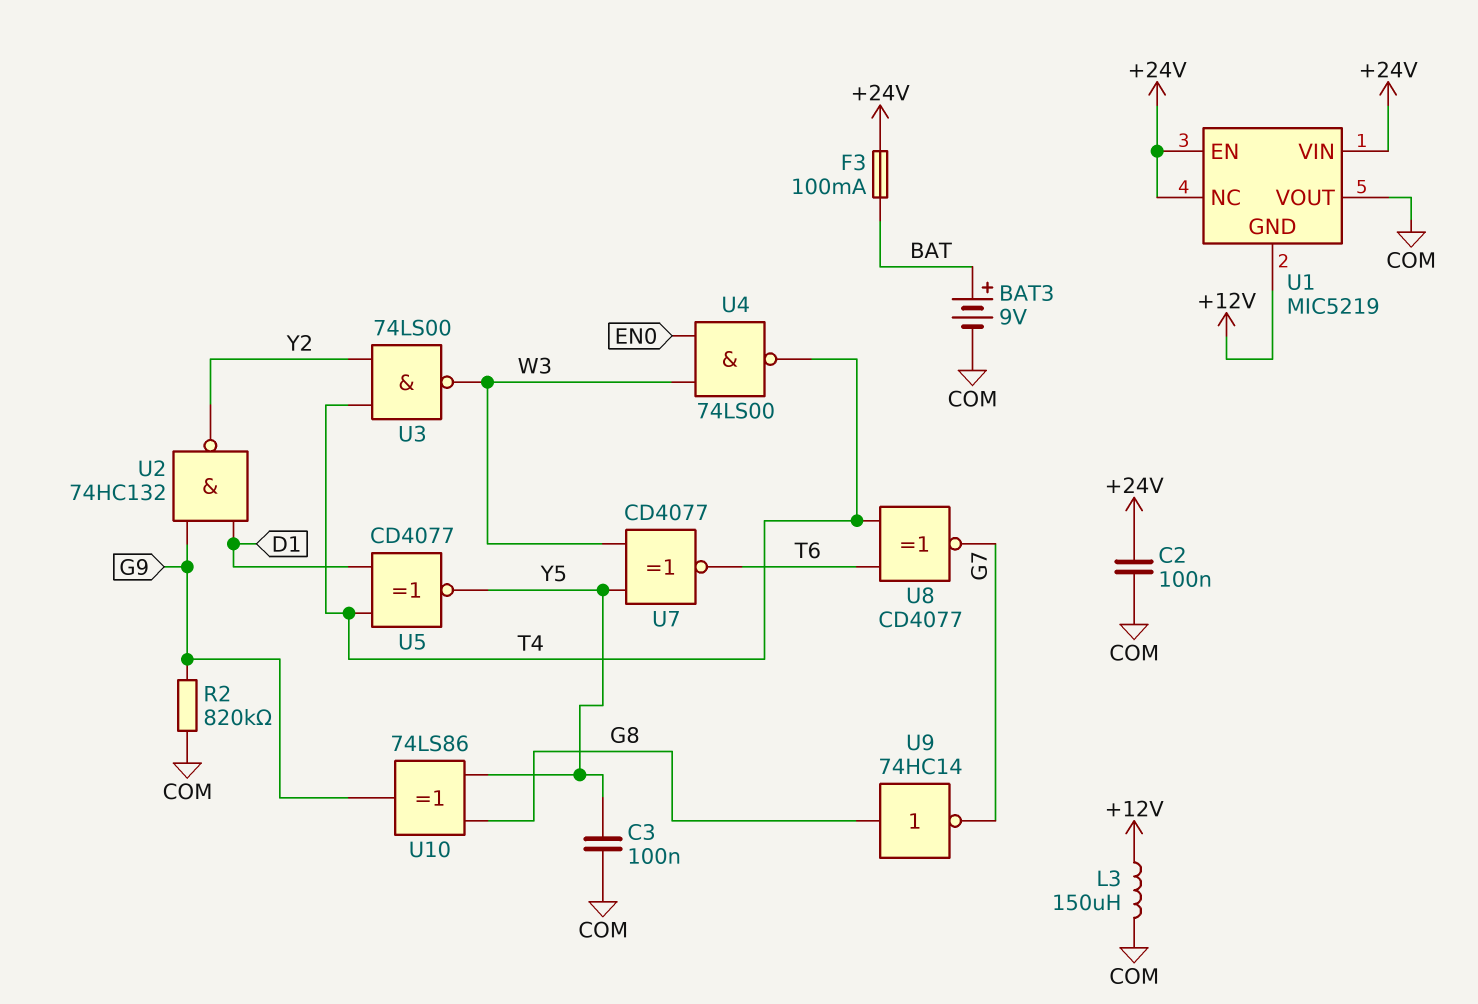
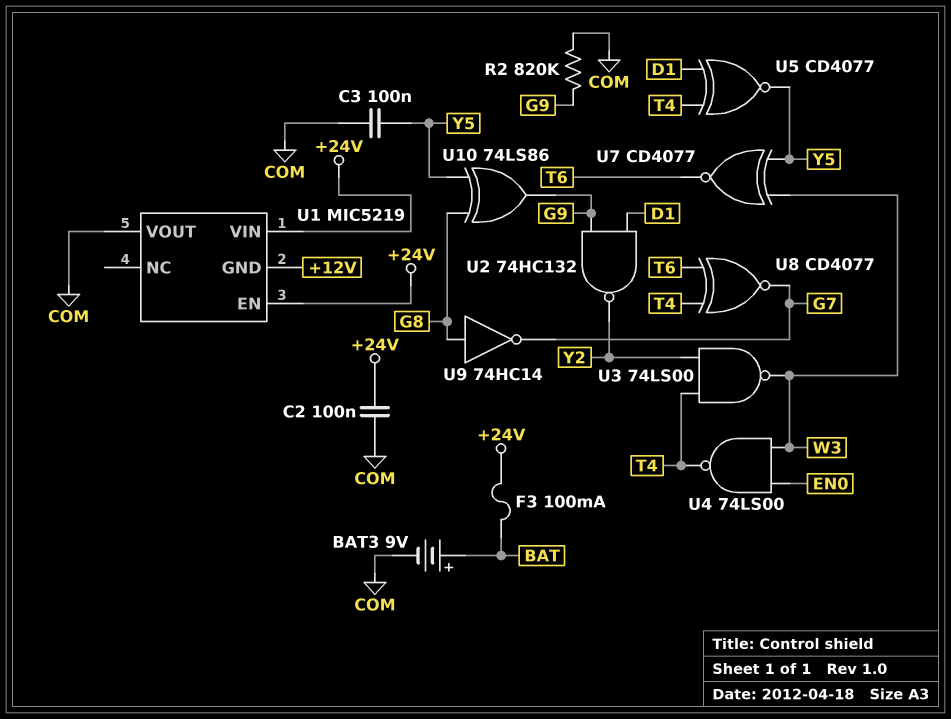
L3: 150uH (+12V, COM) -> none
U1 pin NC: +24V -> none

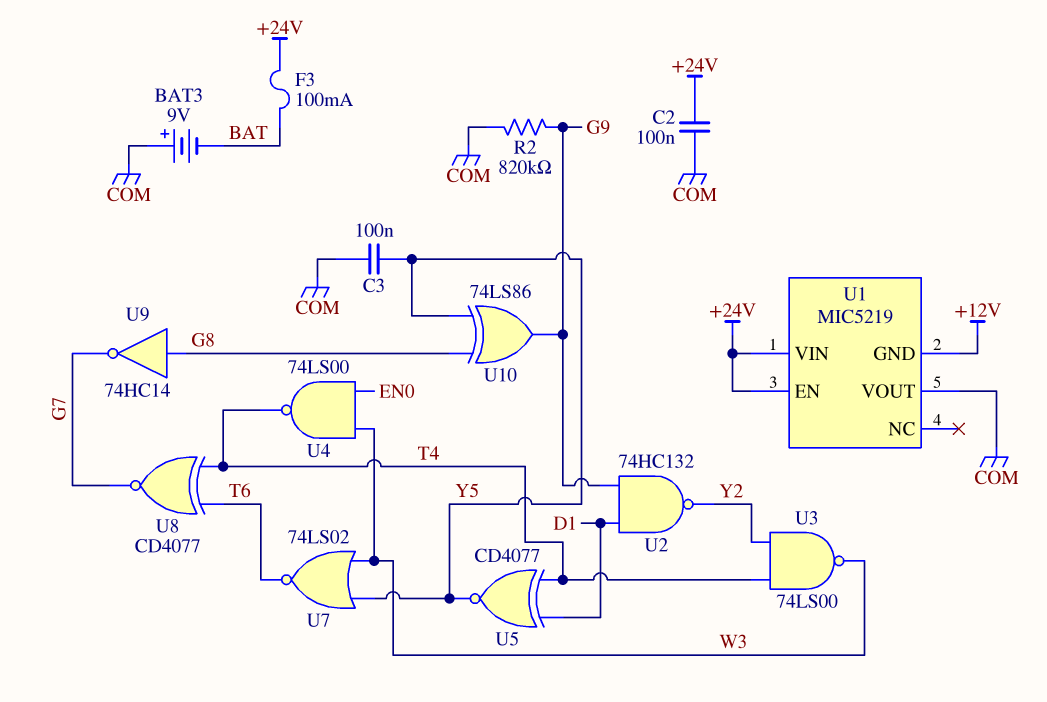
BAT3: 9V (plus BAT, minus COM) -> 9V (plus COM, minus BAT)
U7: XNOR CD4077 (in W3, in Y5, out T6) -> NOR 74LS02 (in W3, in Y5, out T6)

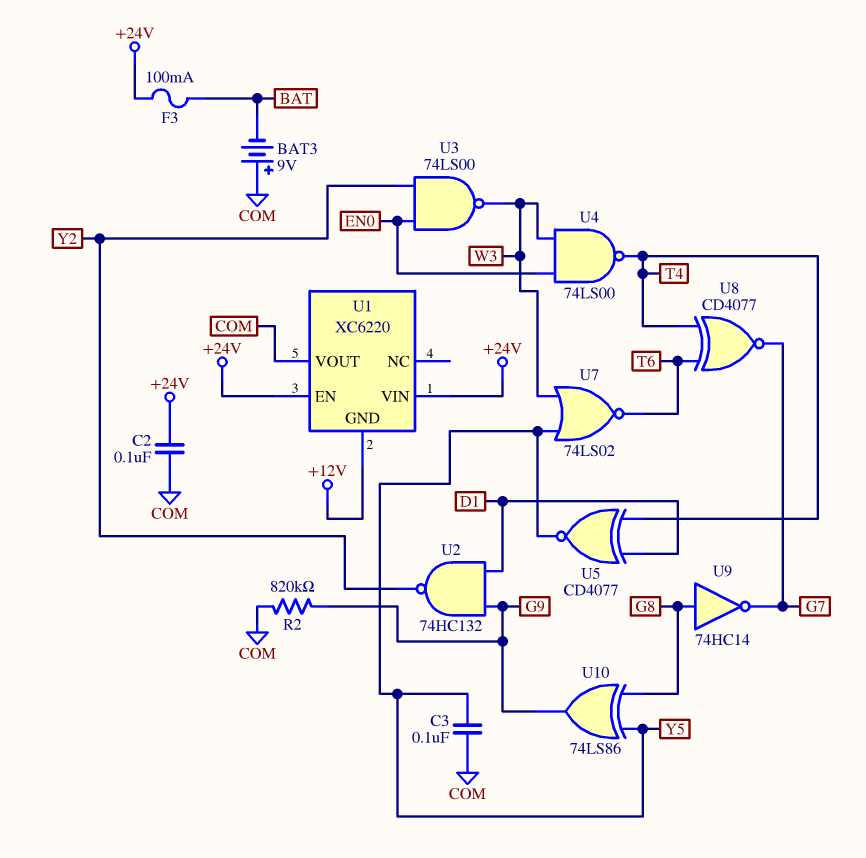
U1: MIC5219 -> XC6220
U3: NAND 74LS00 (in T4, in Y2, out W3) -> NAND 74LS00 (in EN0, in Y2, out W3)

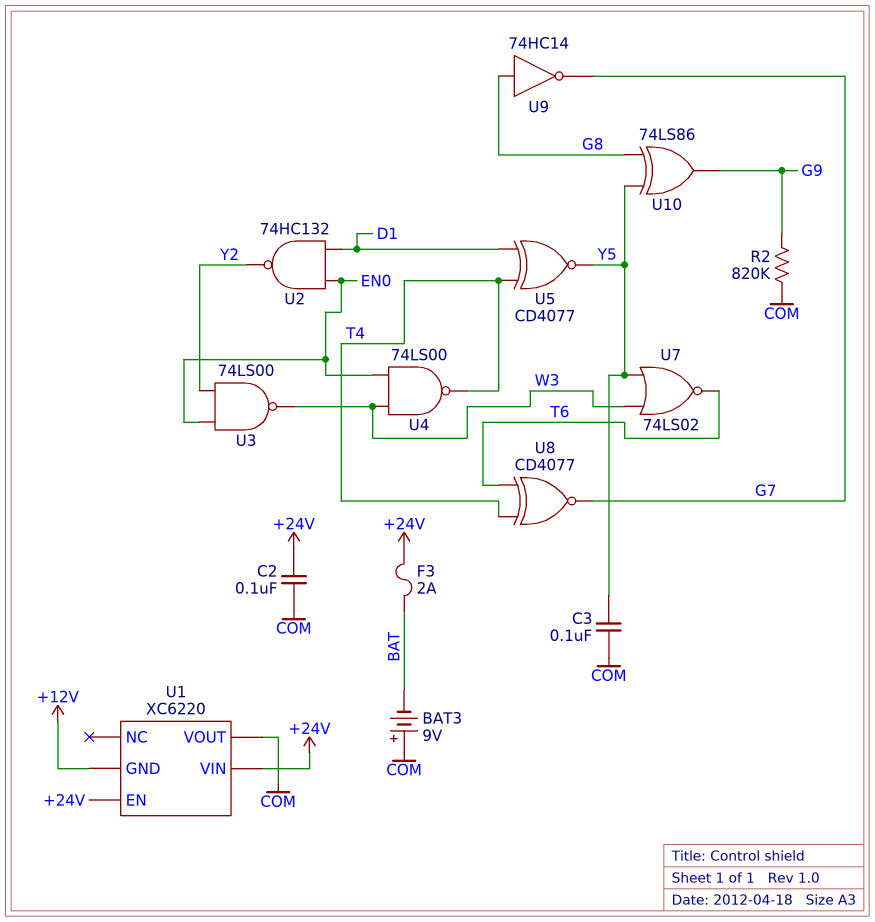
F3: 100mA (+24V, BAT) -> 2A (+24V, BAT)
U2: NAND 74HC132 (in D1, in G9, out Y2) -> NAND 74HC132 (in D1, in EN0, out Y2)

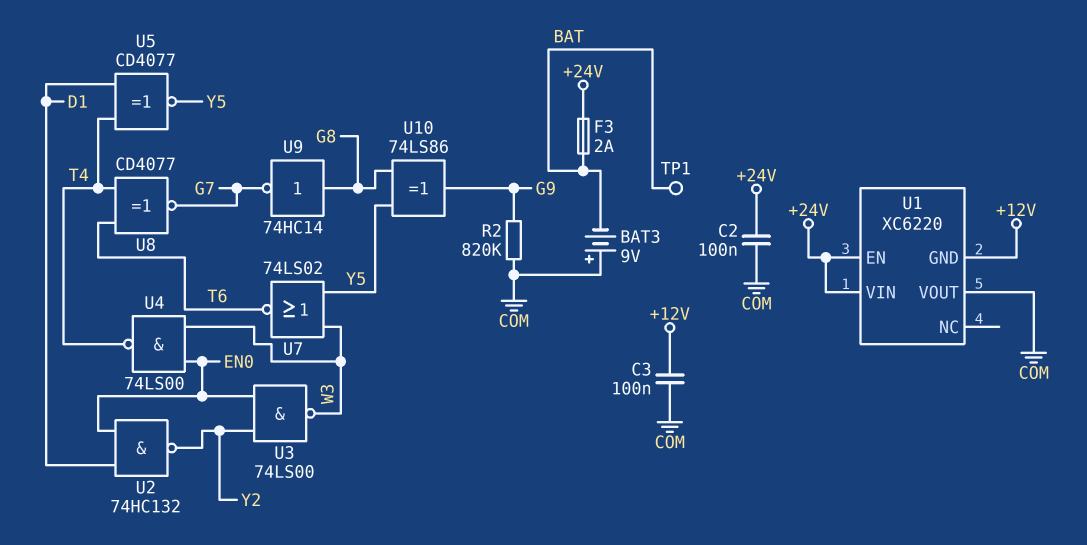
C3: 100nF (COM, Y5) -> 100nF (+12V, COM)
TP1: none -> test point (BAT)

